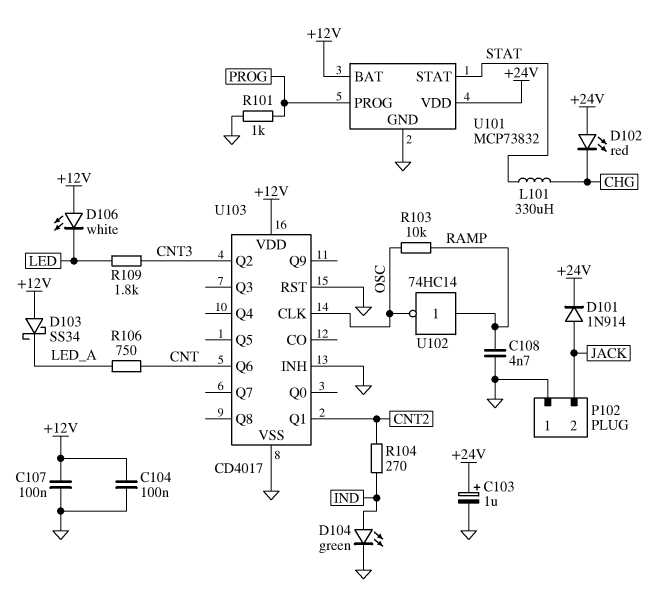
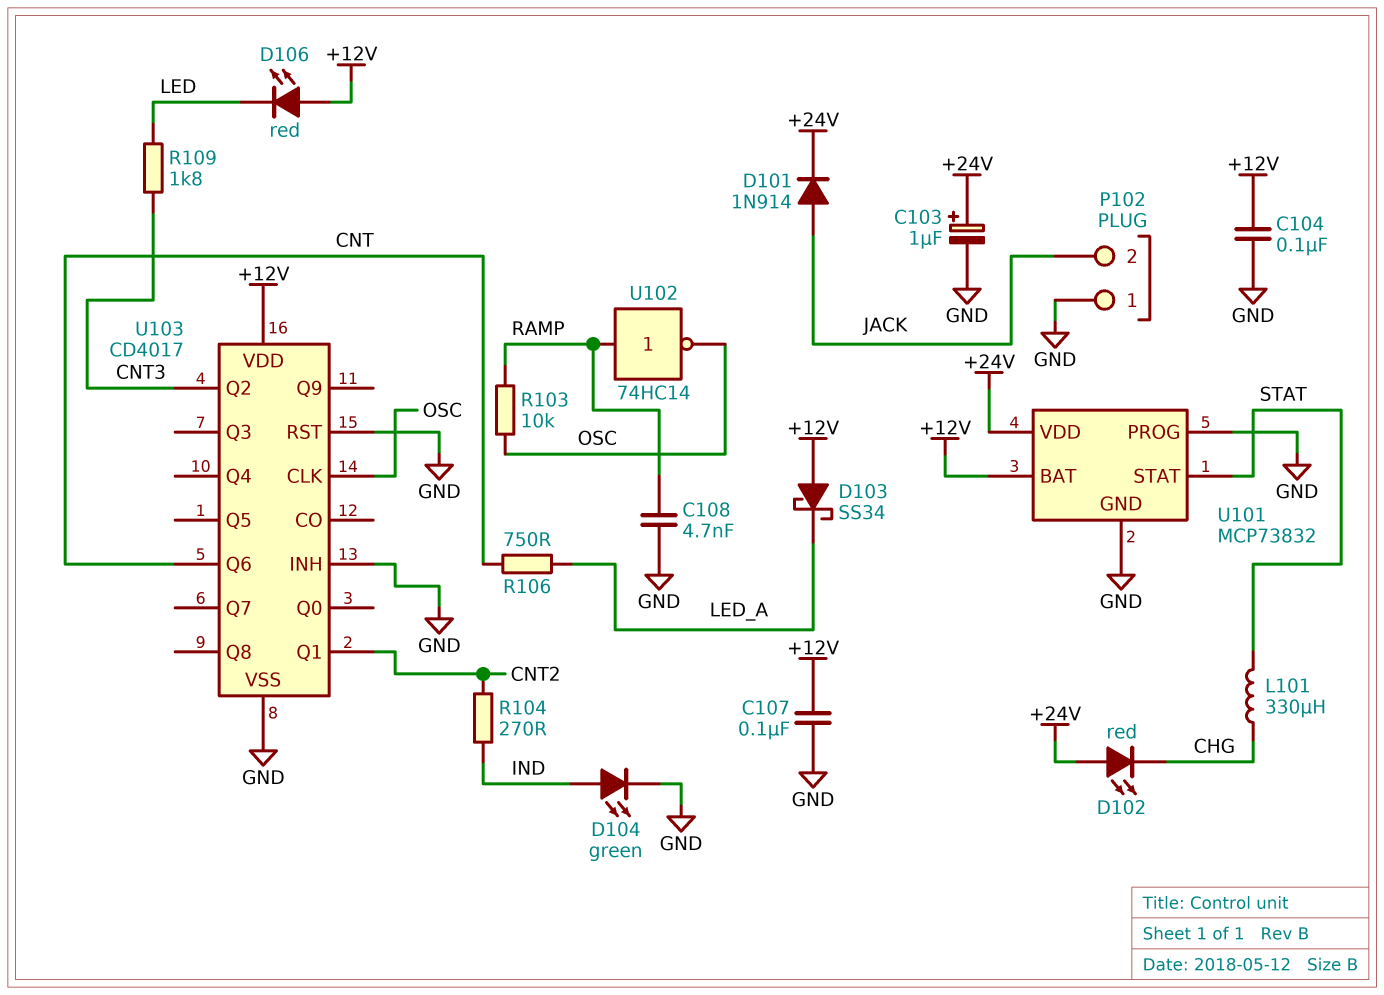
D106: LED white (A +12V, K LED) -> LED red (A +12V, K LED)
R101: 1k (GND, PROG) -> none
U101 pin PROG: PROG -> GND

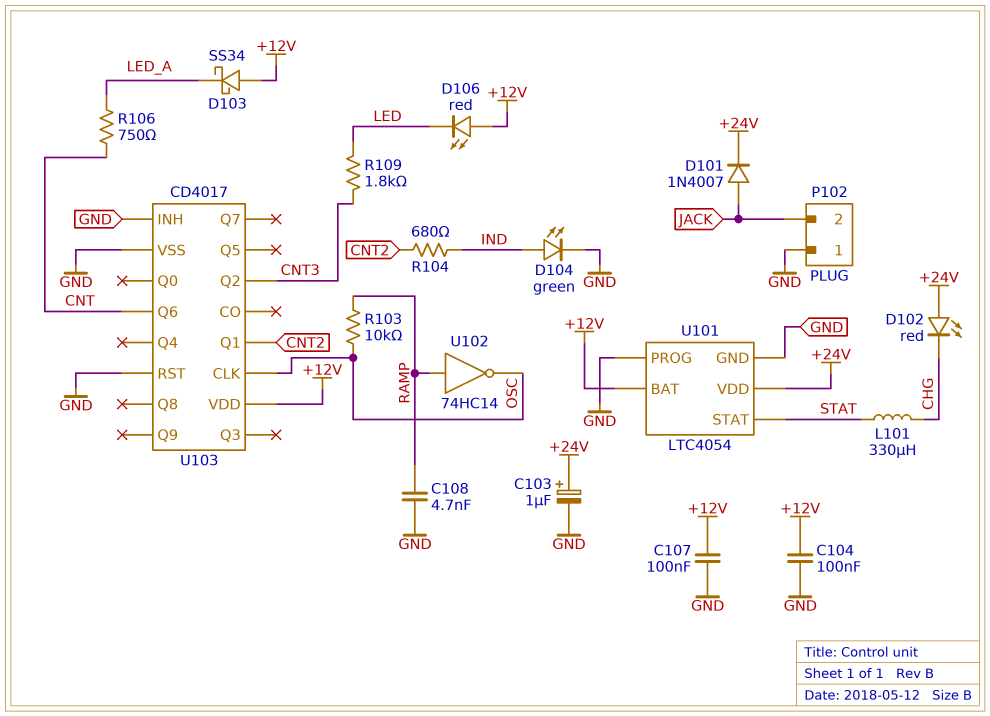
D101: diode 1N914 (A JACK, K +24V) -> diode 1N4007 (A JACK, K +24V)
R104: 270 (CNT2, IND) -> 680 (CNT2, IND)
U101: MCP73832 -> LTC4054

